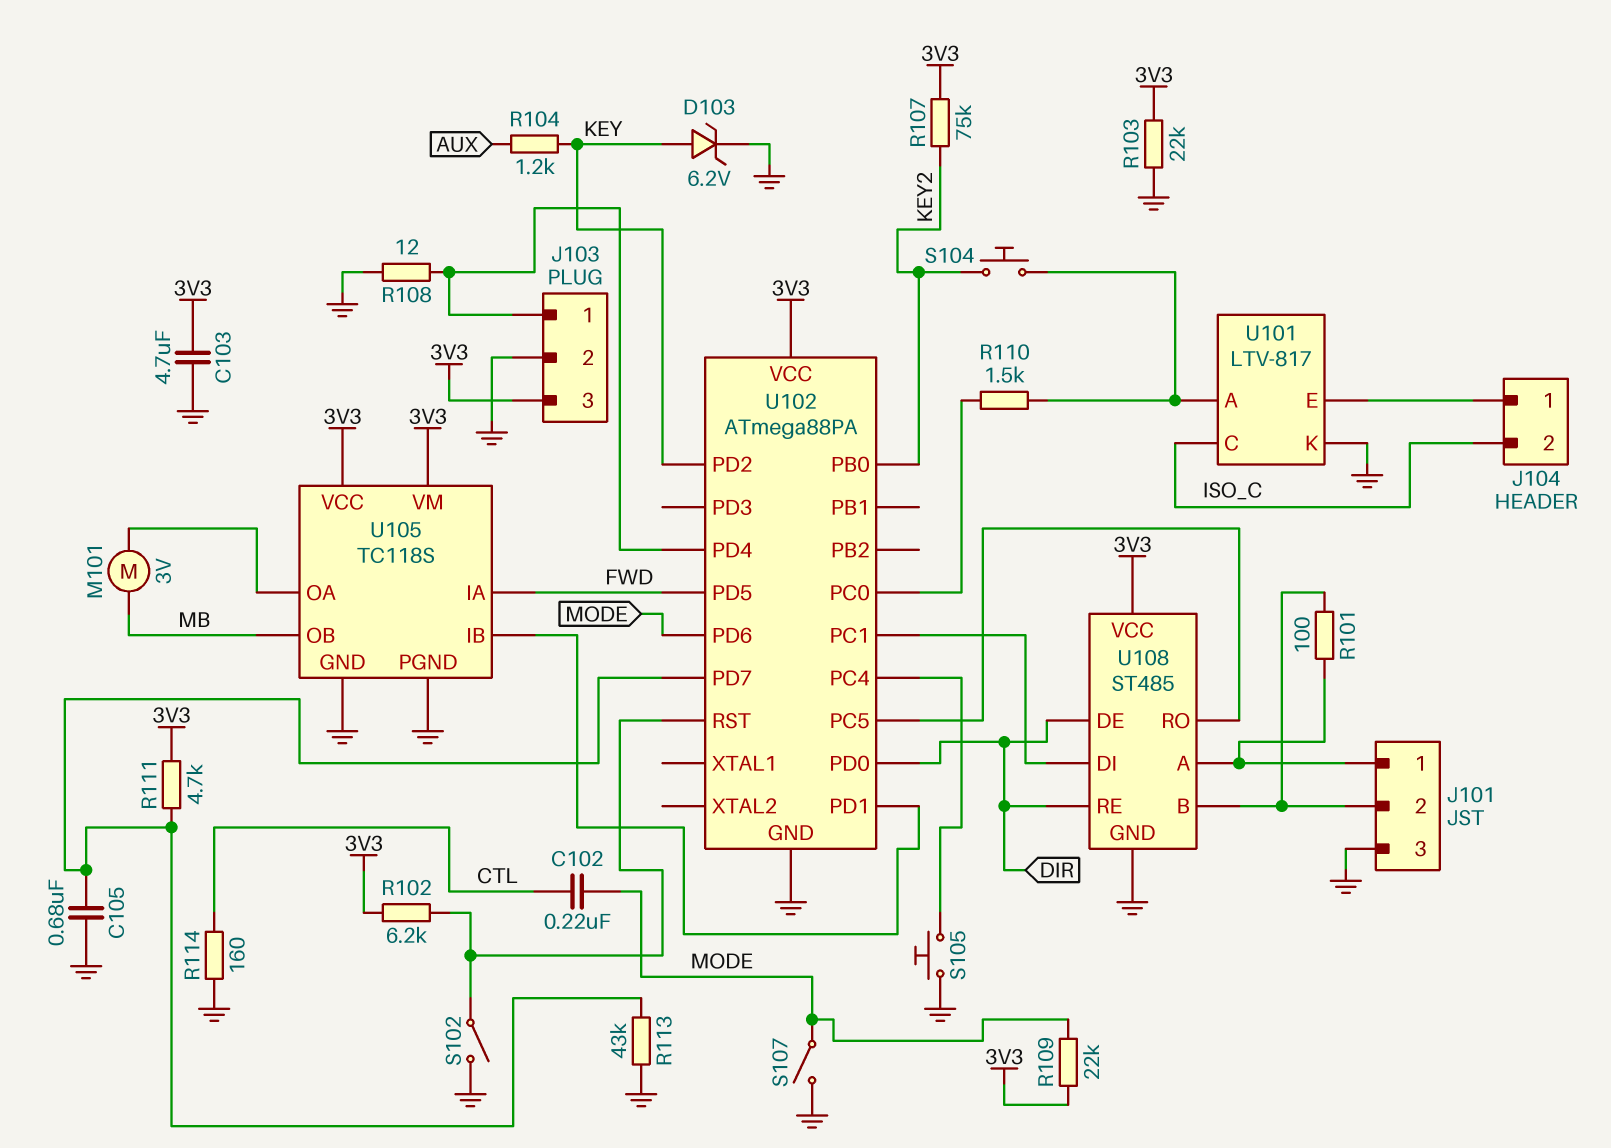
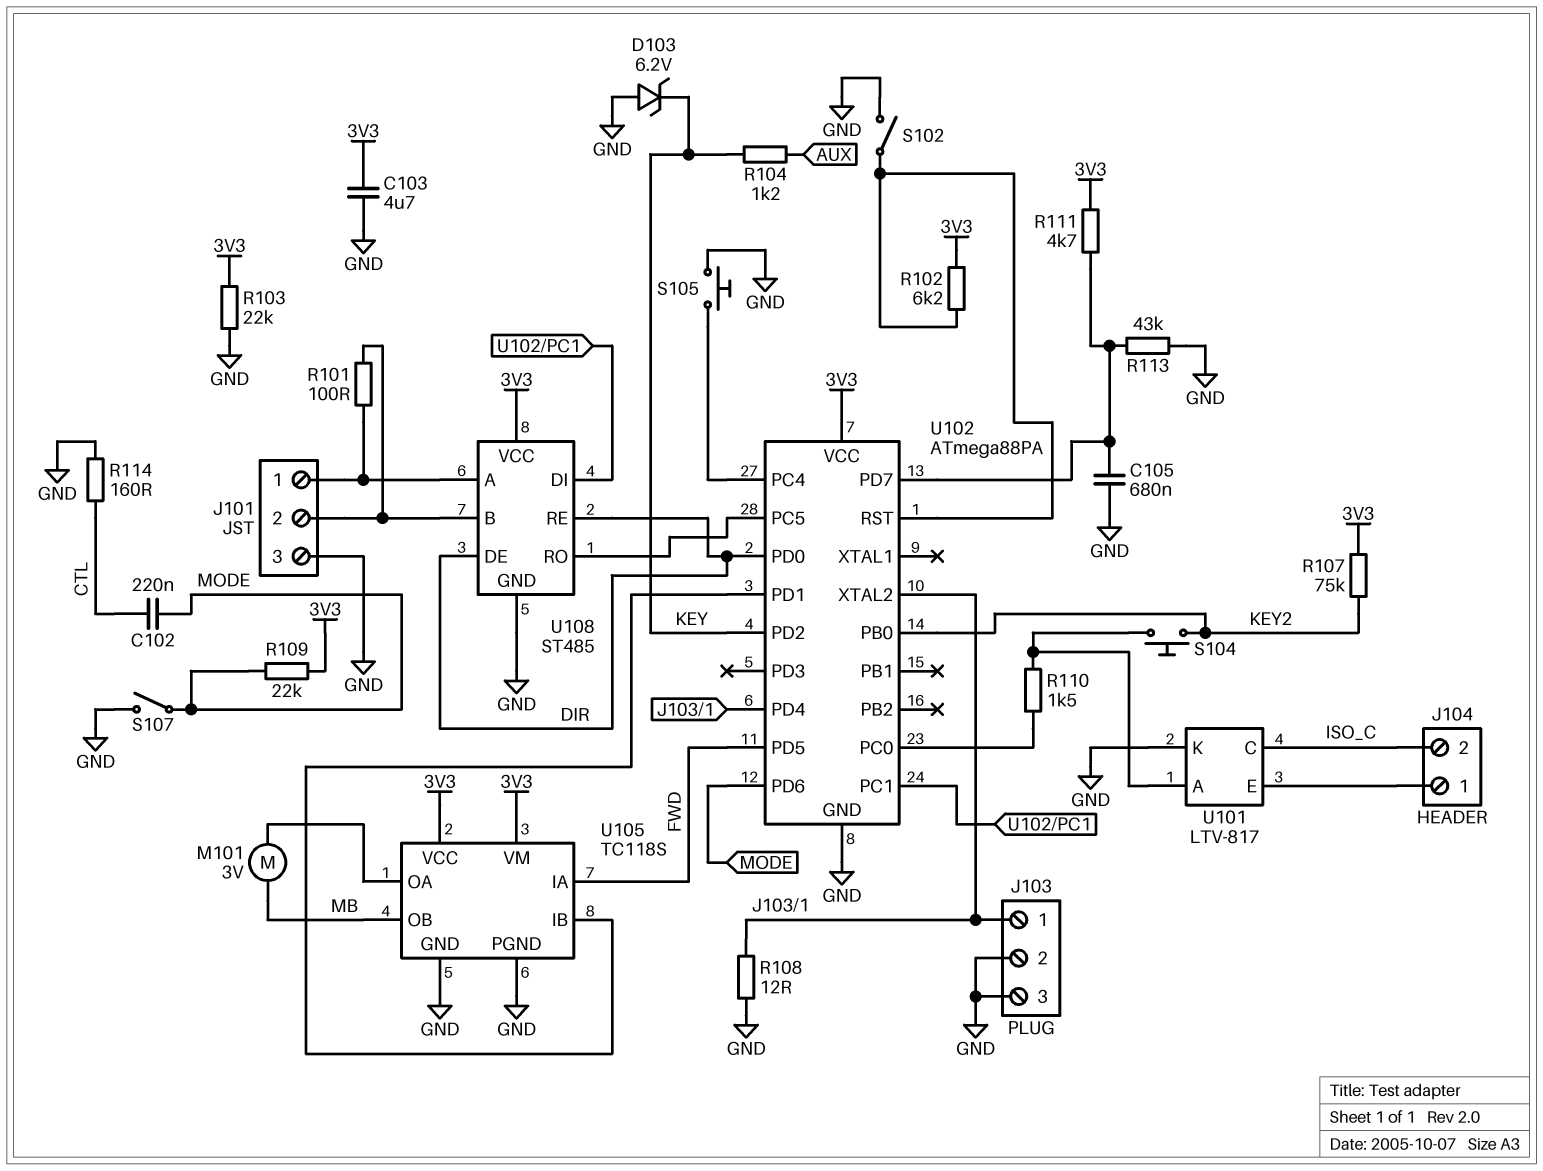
D103: zener 6.2V (A KEY, K GND) -> zener 6.2V (A GND, K KEY)
J103 pin 3: 3V3 -> GND
U102 pin XTAL2: none -> J103/1

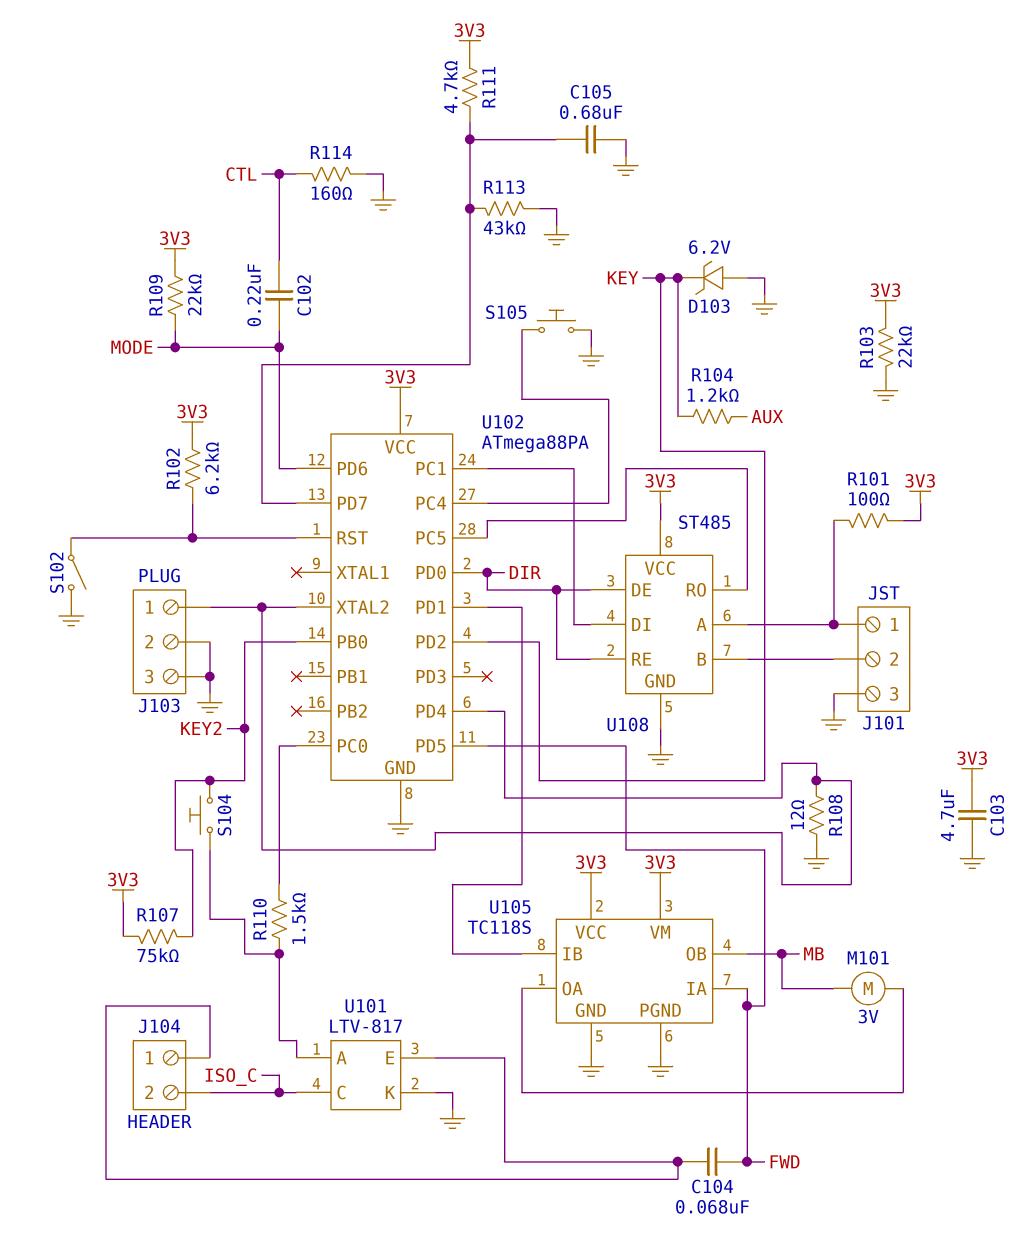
C104: none -> 68nF (FWD, J104/1)
R101: 100 (J101/1, J101/2) -> 100 (3V3, J101/1)
S107: switch (GND, MODE) -> none

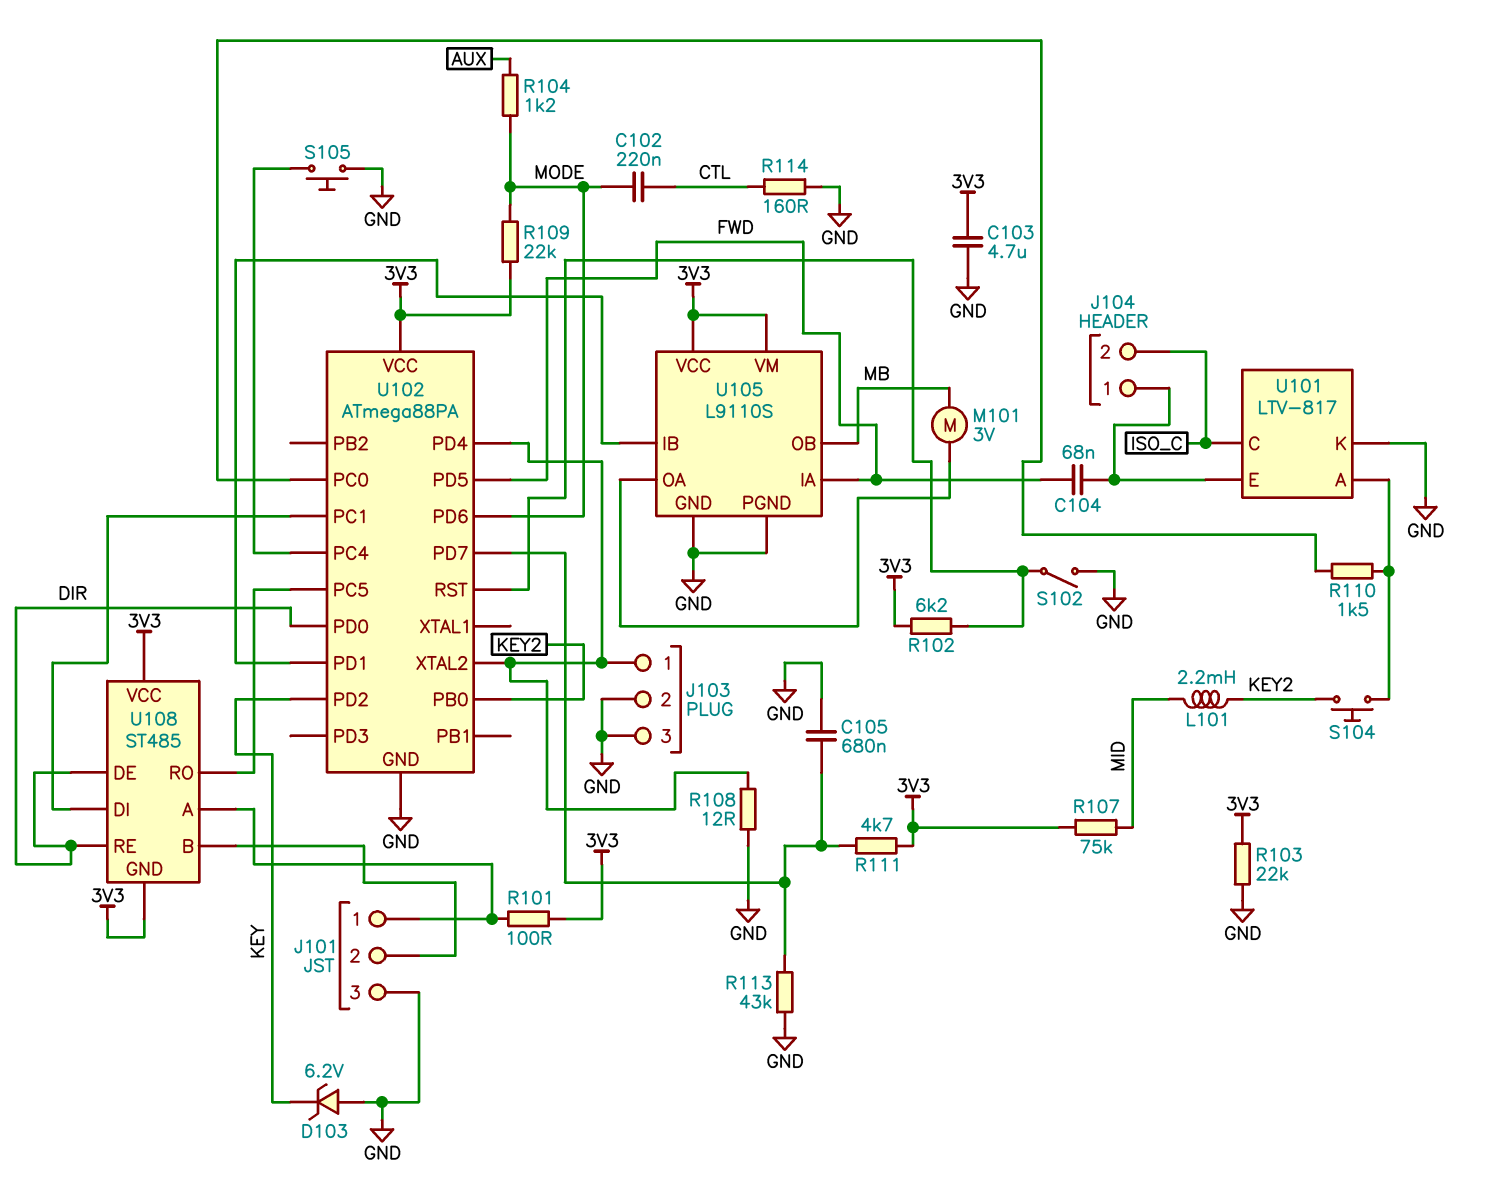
L101: none -> 2.2mH (KEY2, MID)
R104: 1.2k (AUX, KEY) -> 1.2k (AUX, MODE)
R107: 75k (3V3, KEY2) -> 75k (3V3, MID)
U105: TC118S -> L9110S
U108 pin GND: GND -> 3V3

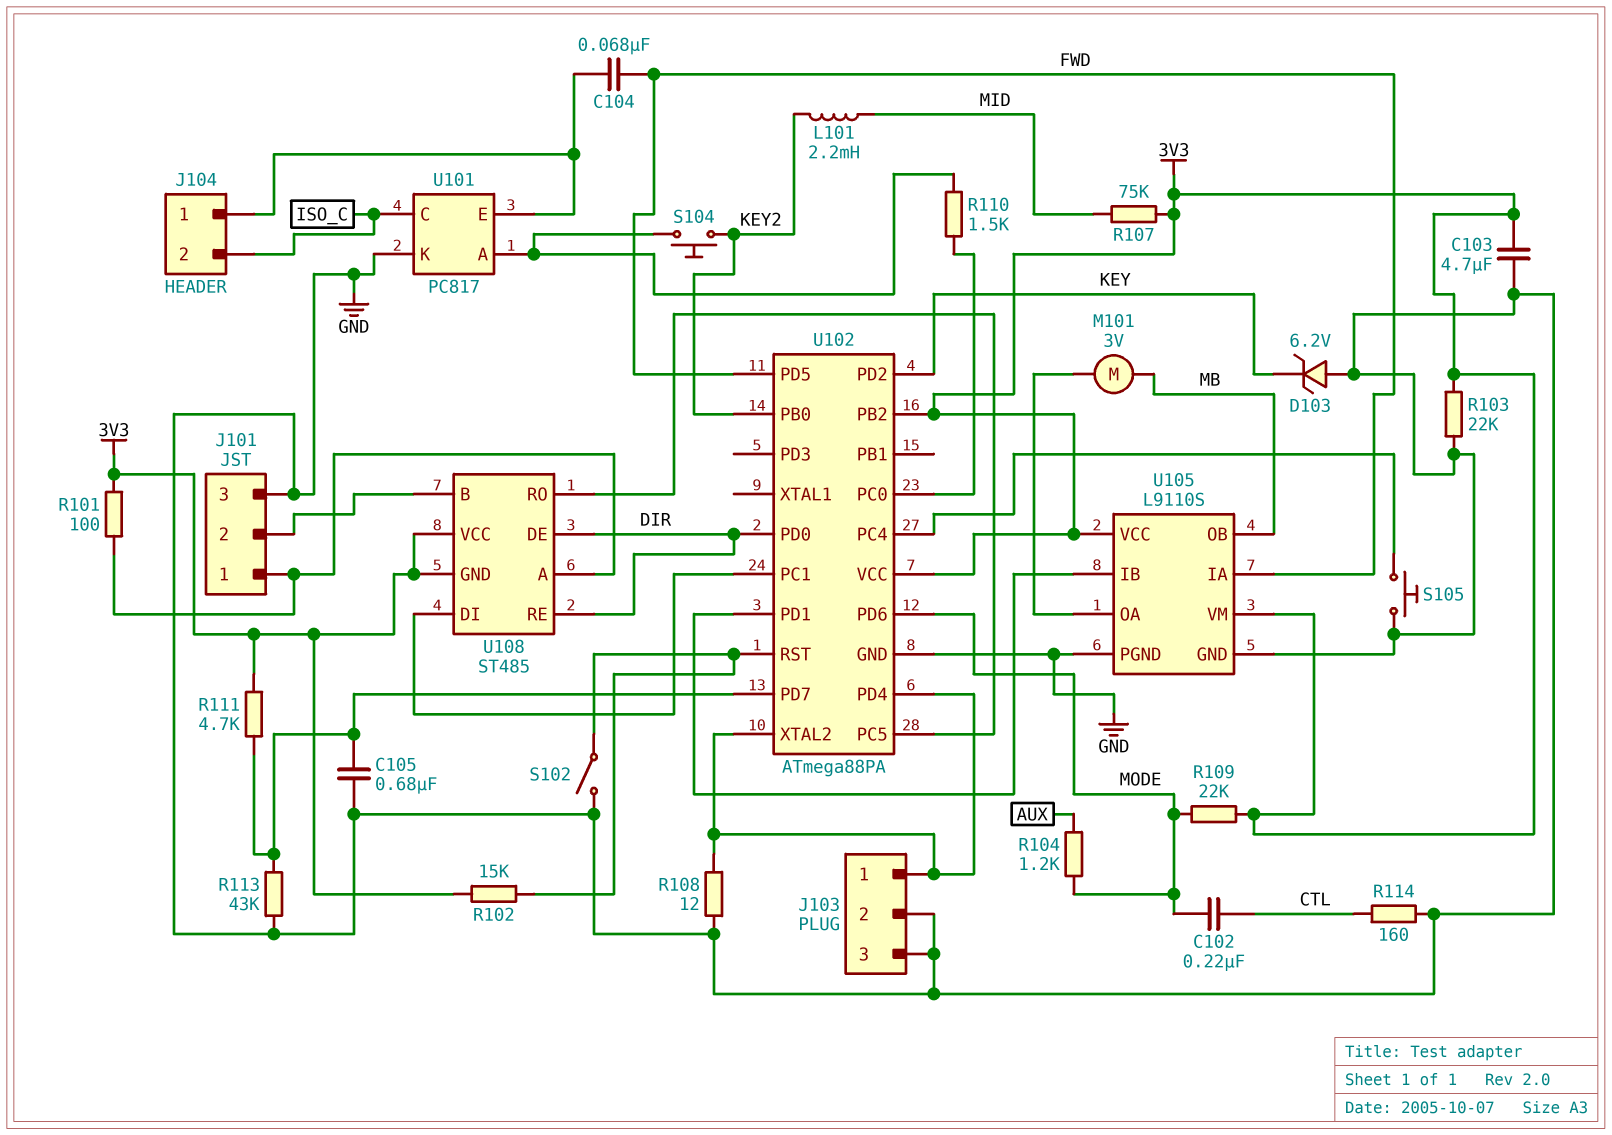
R102: 6.2k (3V3, U102/RST) -> 15k (3V3, U102/RST)
U101: LTV-817 -> PC817
U102 pin PB2: none -> 3V3

